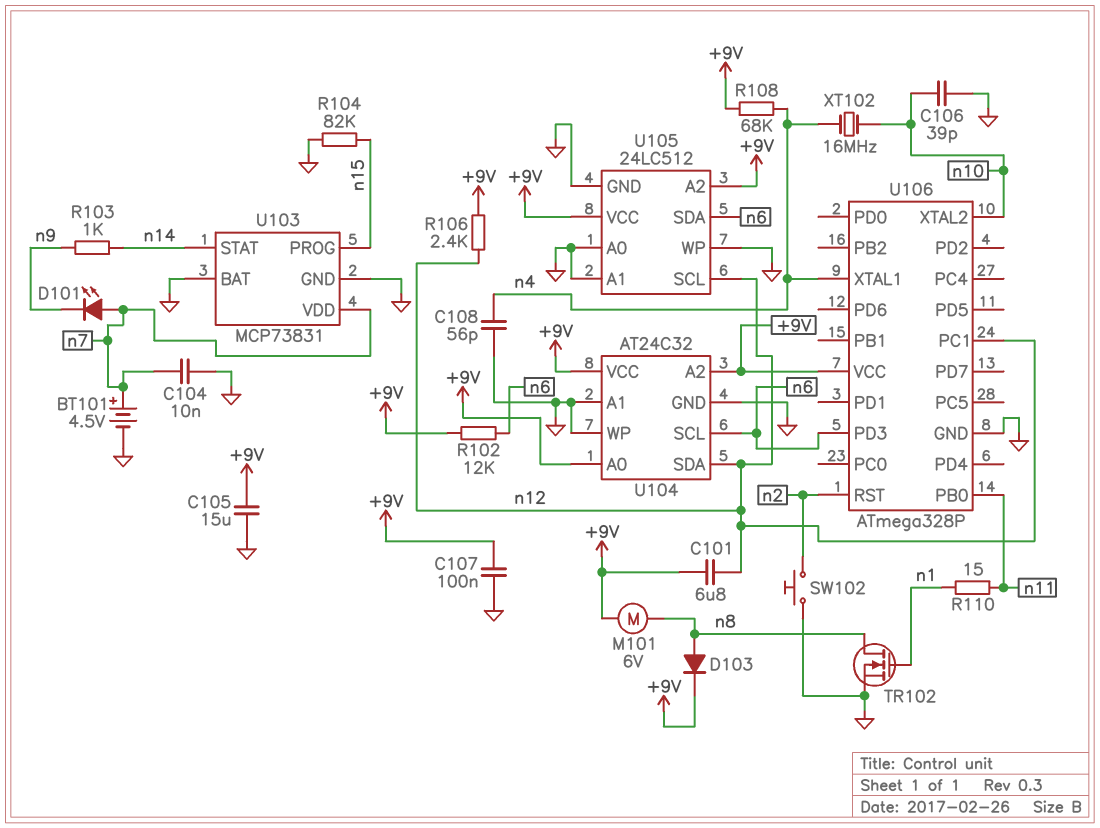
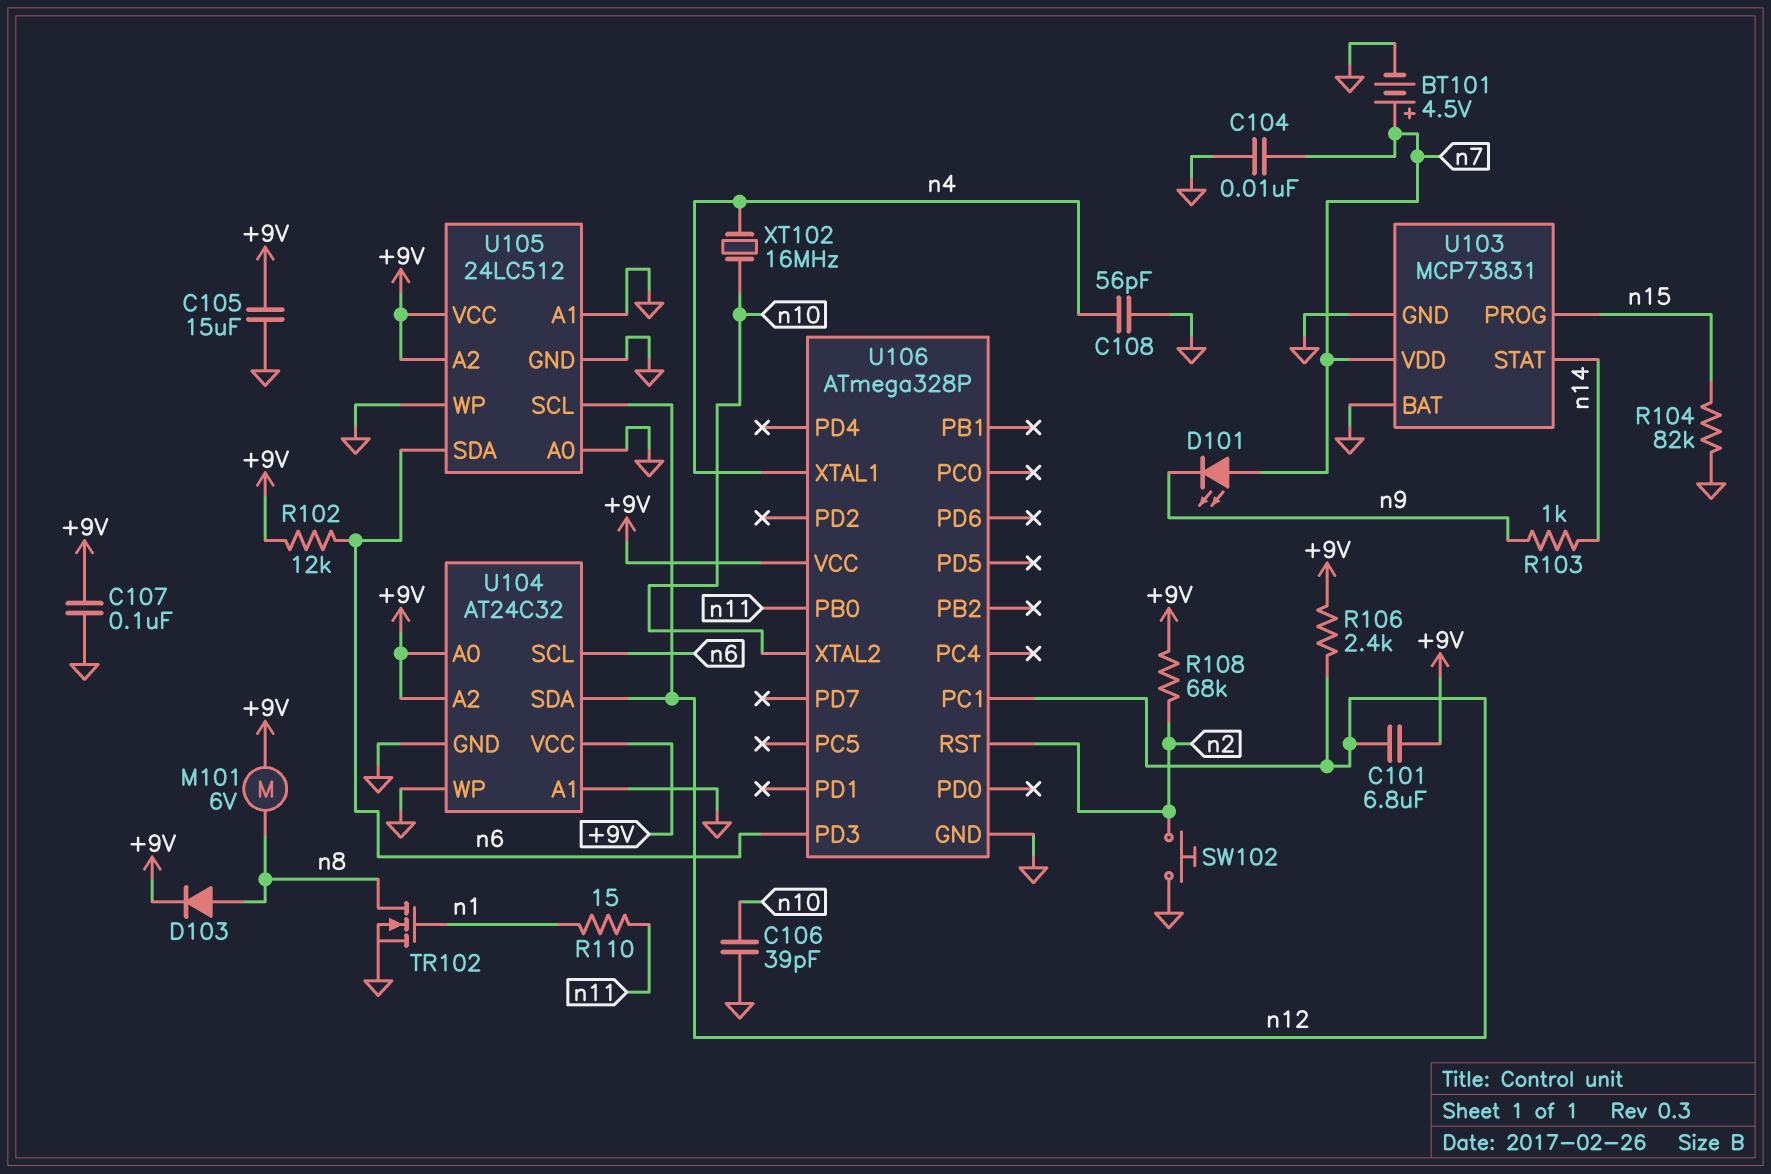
R108: 68k (+9V, n4) -> 68k (+9V, n2)

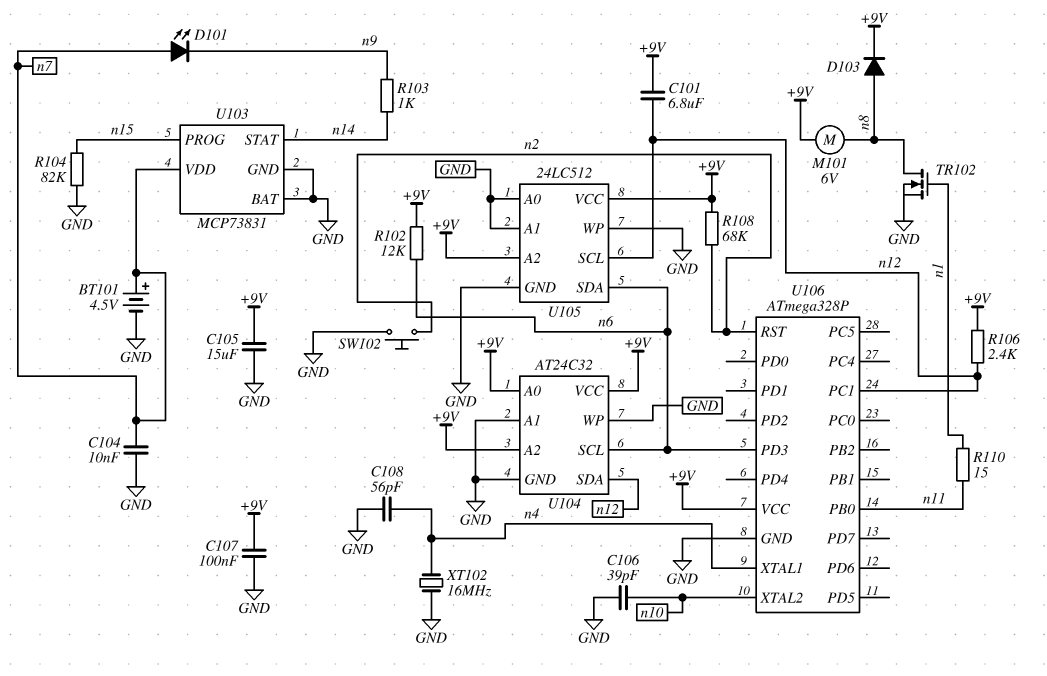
XT102: 16MHz (n4, n10) -> 16MHz (GND, n4)

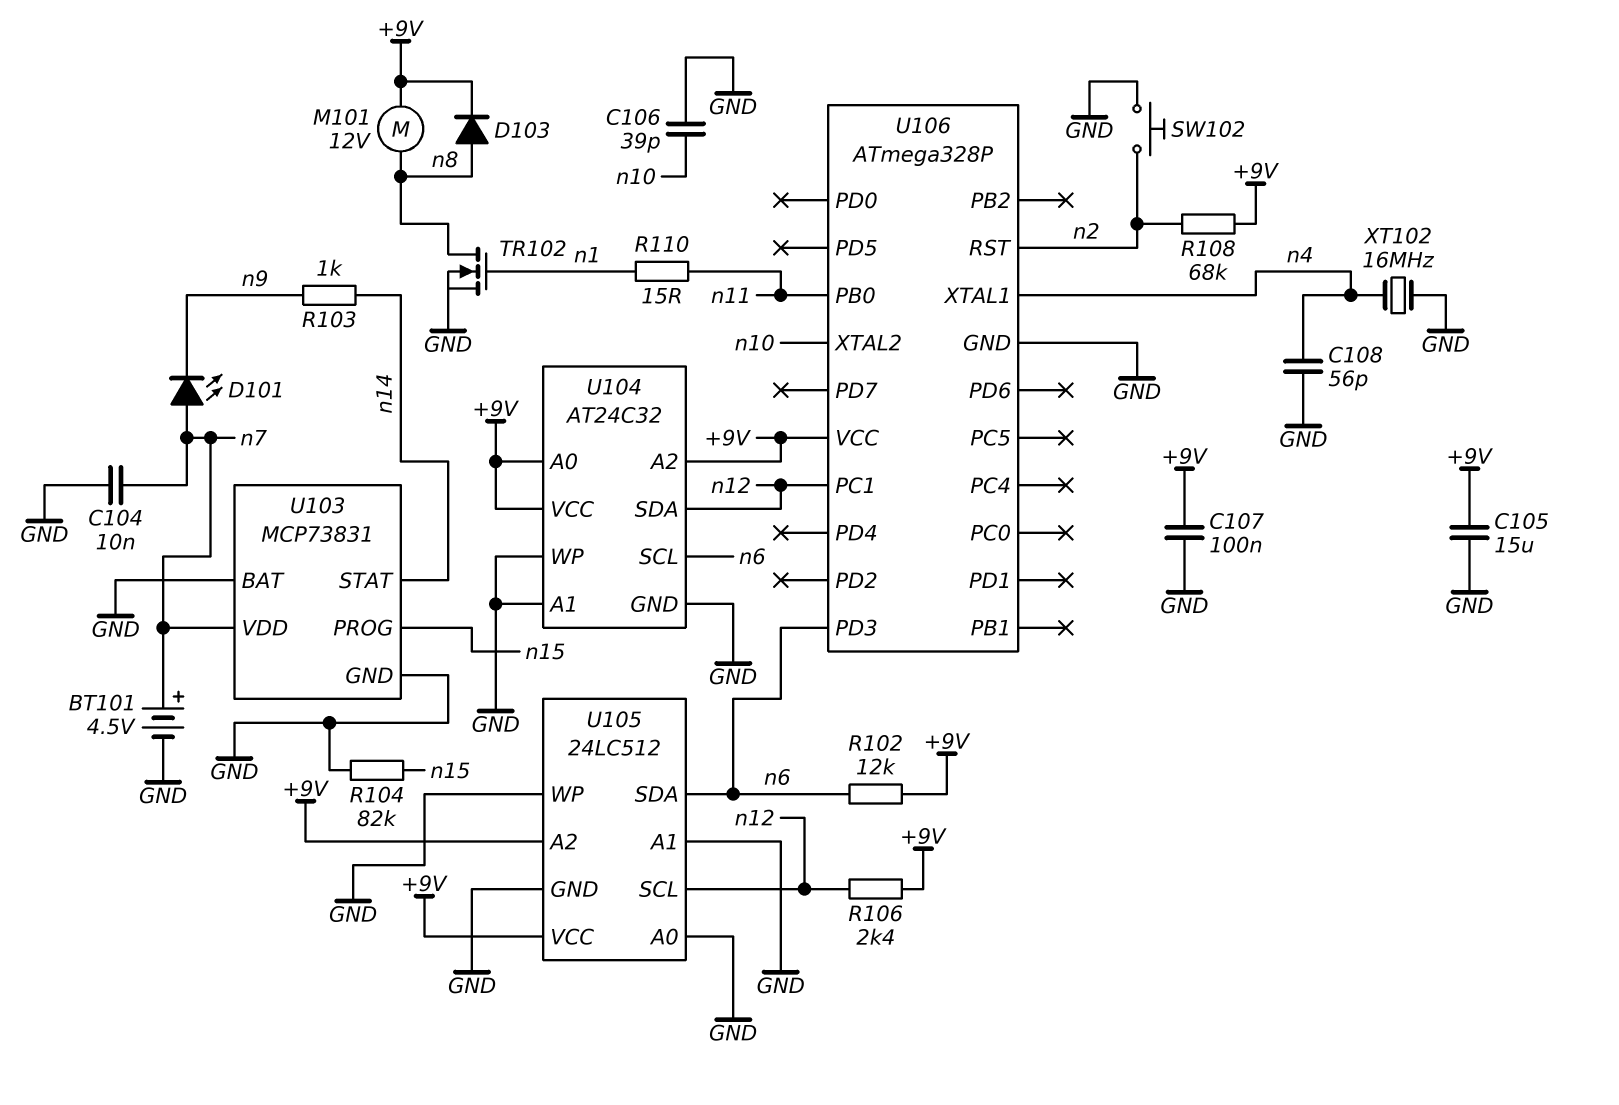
C101: 6.8uF (+9V, n12) -> none
M101: motor 6V (+9V, n8) -> motor 12V (+9V, n8)

